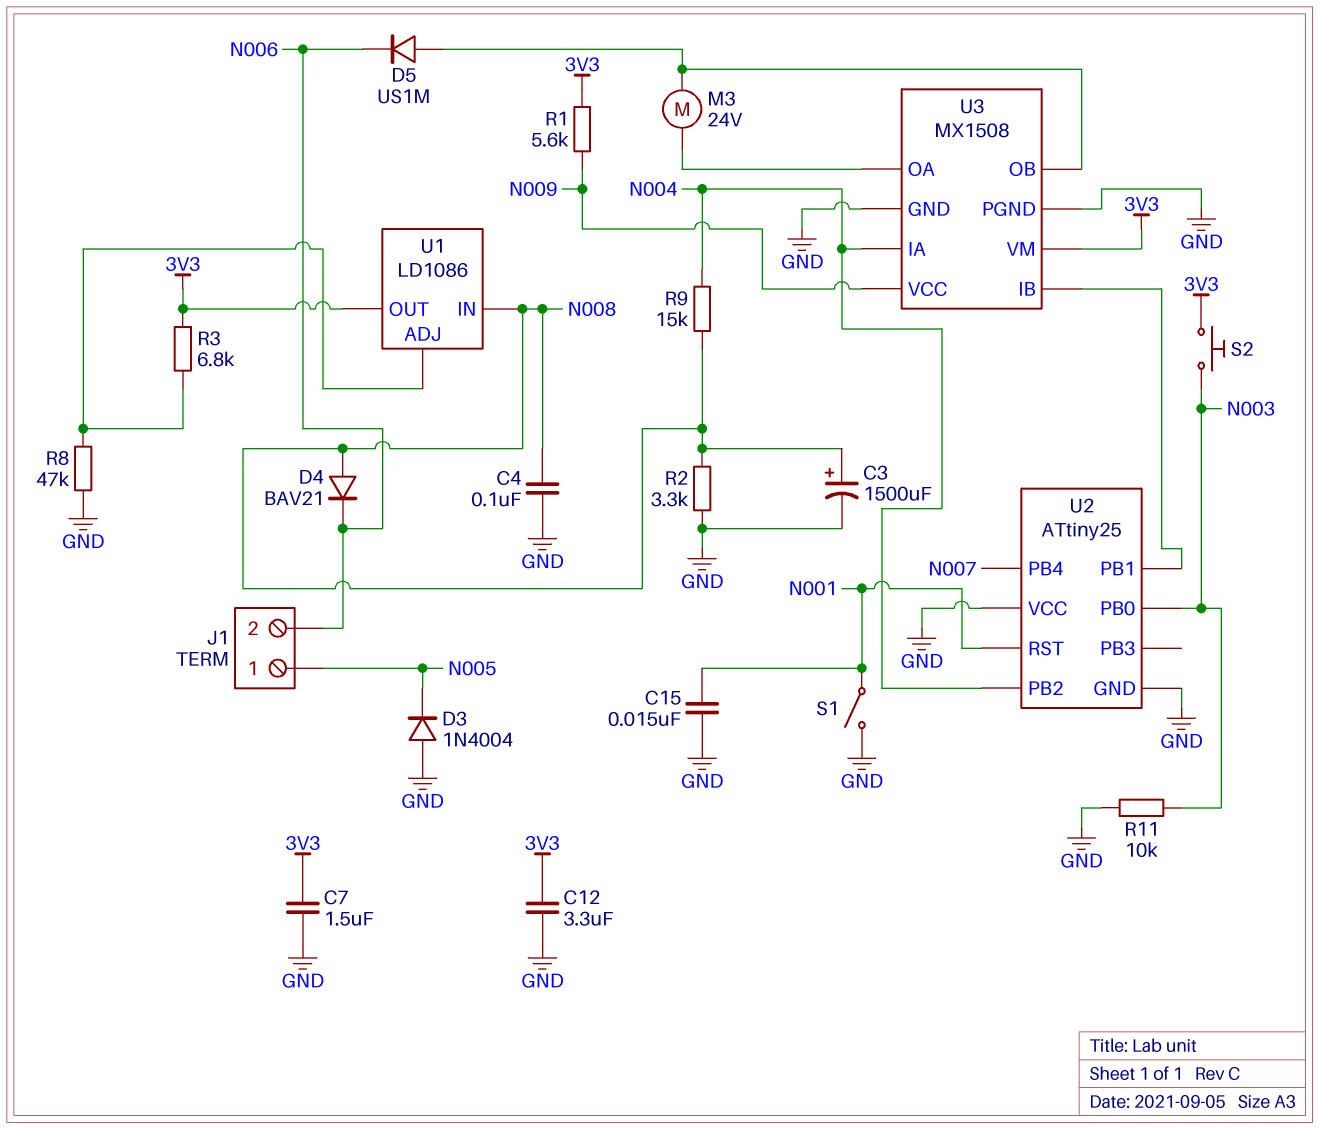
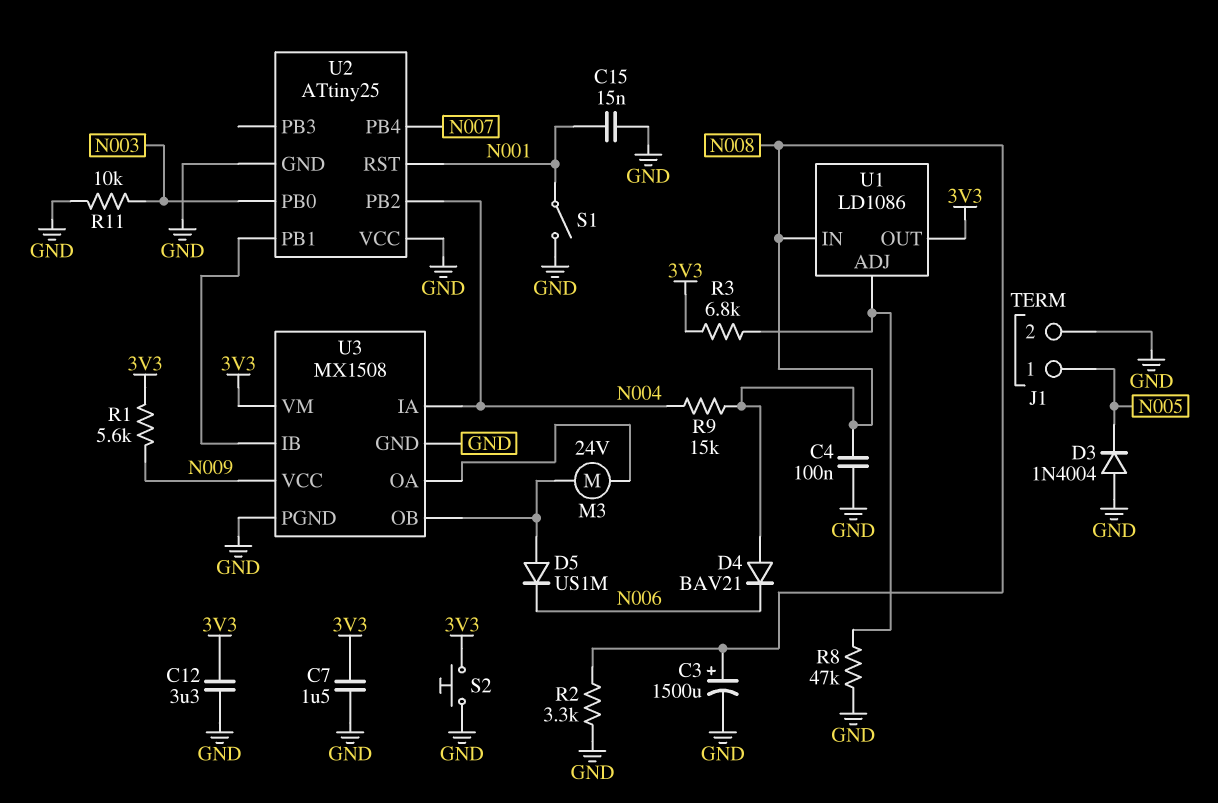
J1 pin 2: N006 -> GND
S2: button (3V3, N003) -> button (3V3, GND)

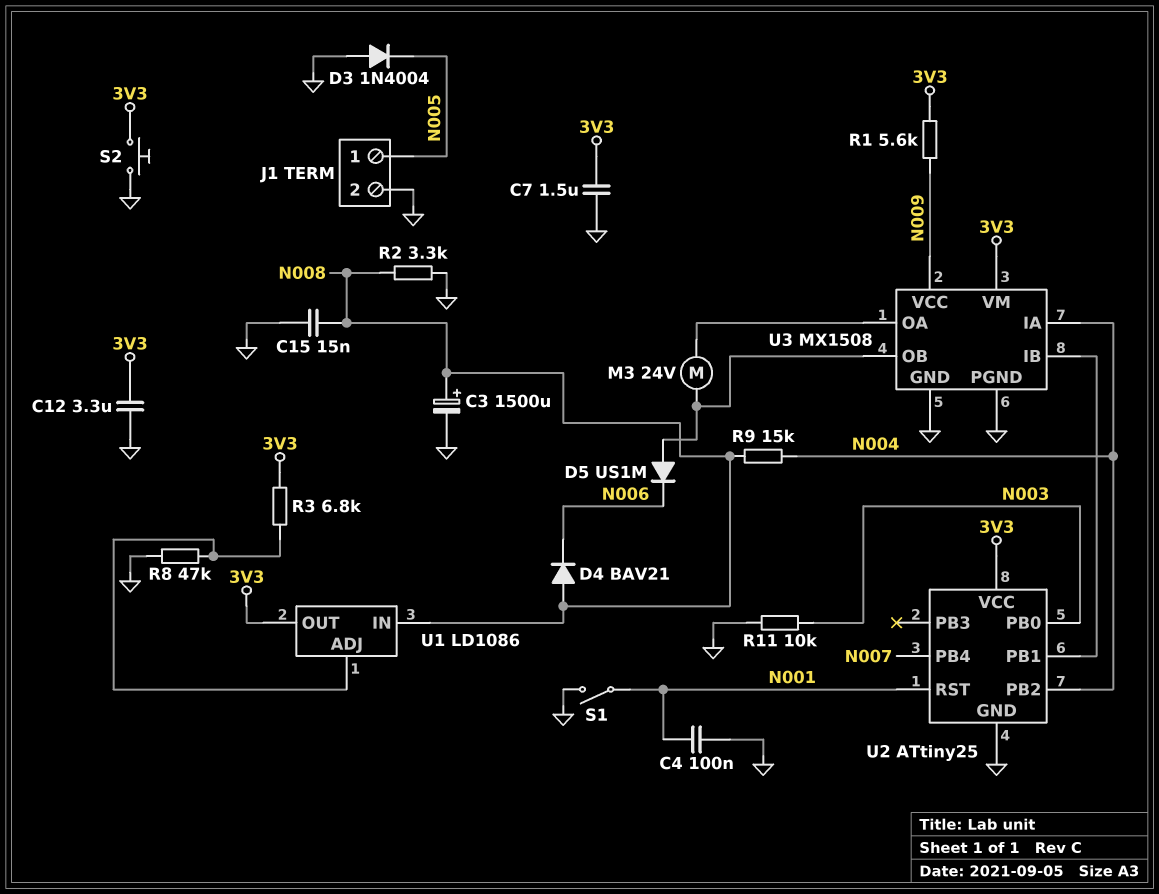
C4: 100nF (GND, N008) -> 100nF (GND, N001)
C15: 15nF (GND, N001) -> 15nF (GND, N008)
U2 pin VCC: GND -> 3V3

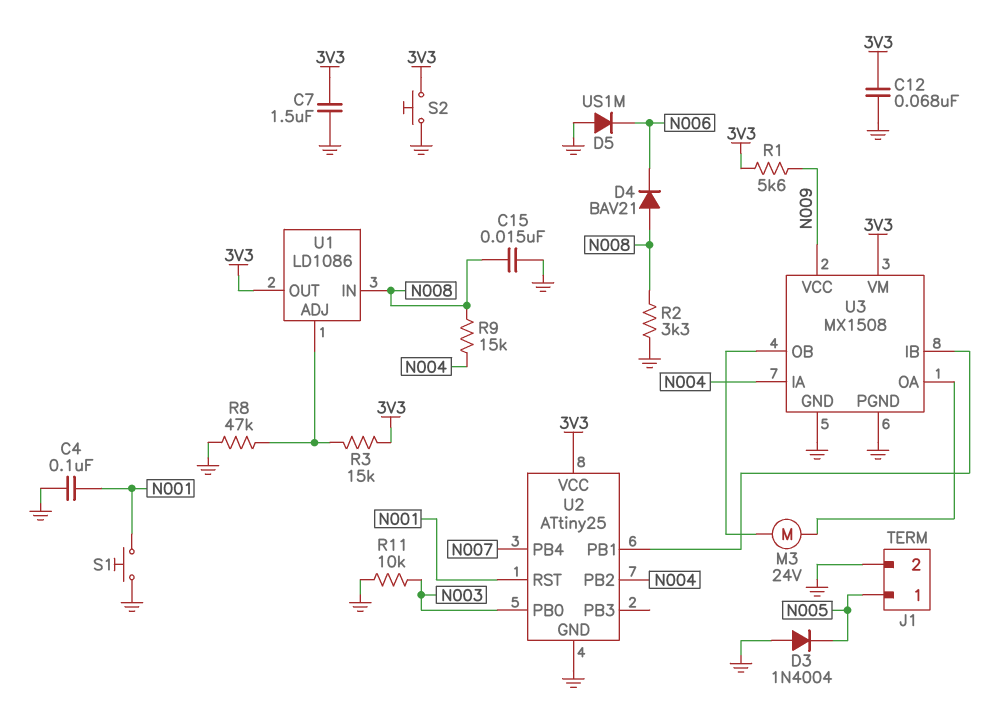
C3: 1500uF (plus N008, minus GND) -> none
C12: 3.3uF (3V3, GND) -> 68nF (3V3, GND)
D5: diode US1M (A U3/OB, K N006) -> diode US1M (A GND, K N006)
R3: 6.8k (3V3, U1/ADJ) -> 15k (3V3, U1/ADJ)
S1: switch (GND, N001) -> button (GND, N001)

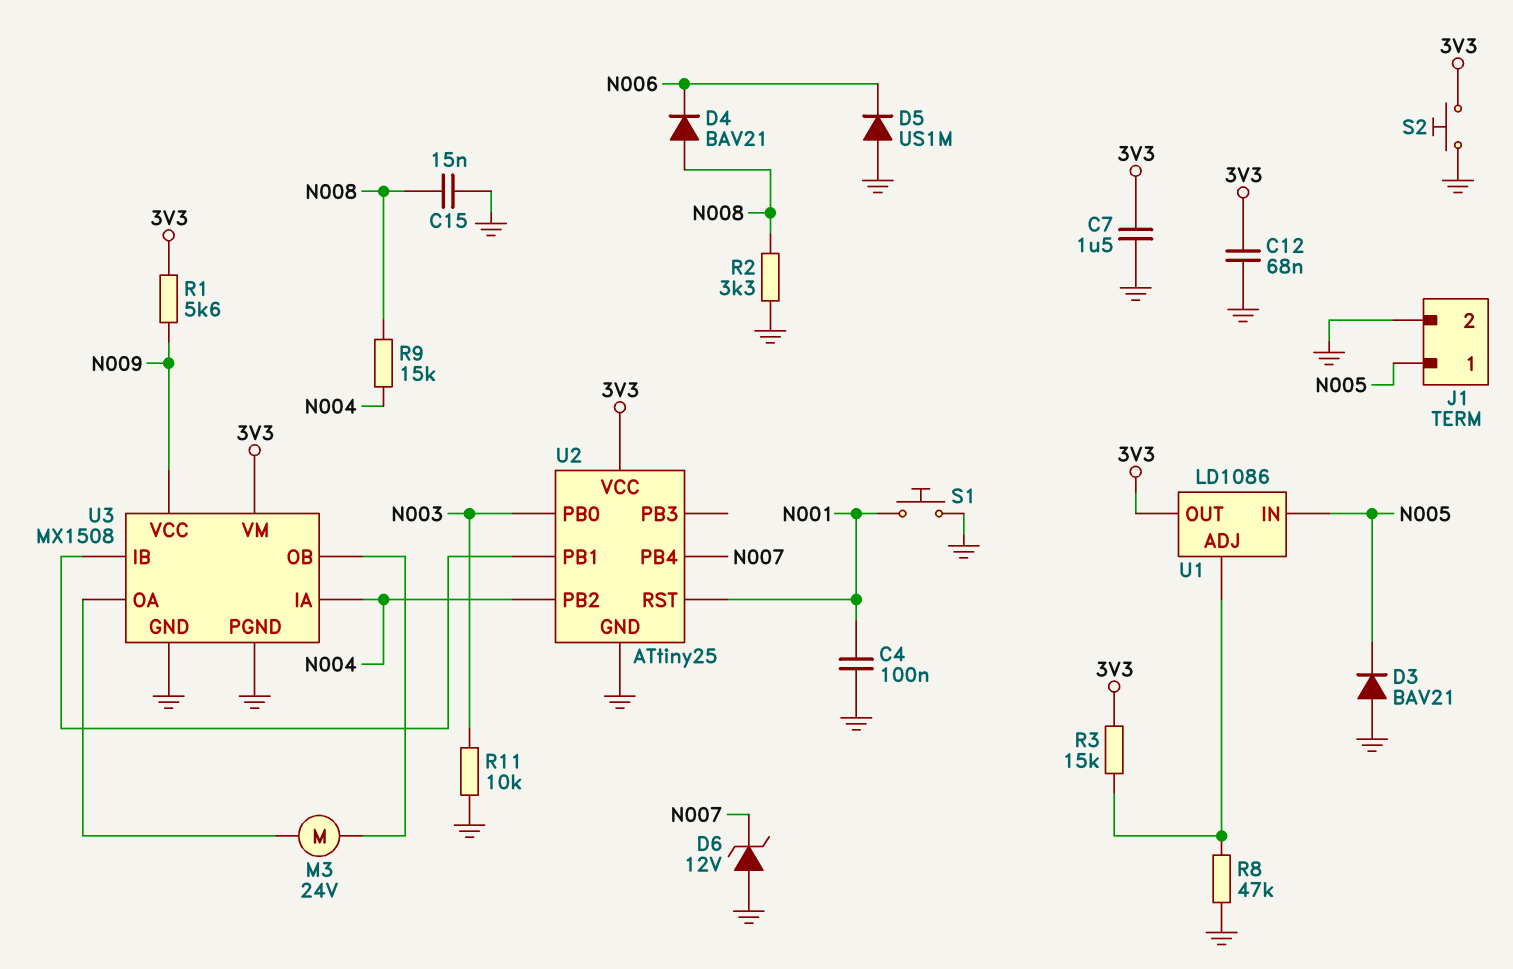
D3: diode 1N4004 (A GND, K N005) -> diode BAV21 (A GND, K N005)
D6: none -> zener 12V (A GND, K N007)
U1 pin IN: N008 -> N005

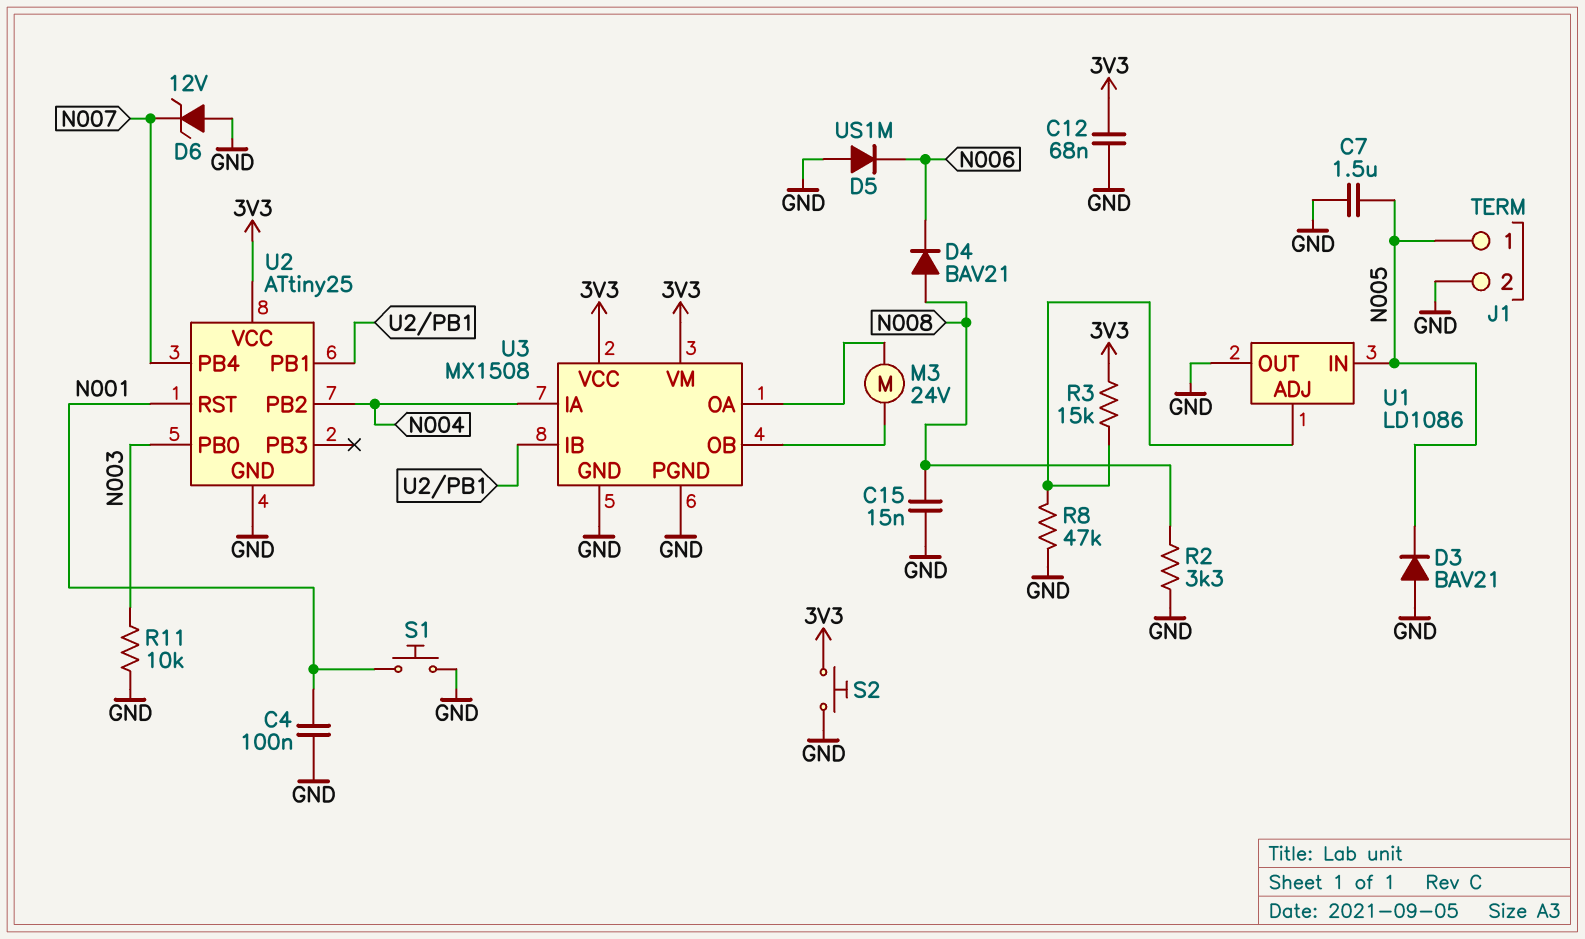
C7: 1.5uF (3V3, GND) -> 1.5uF (GND, N005)
R1: 5.6k (3V3, N009) -> none
R9: 15k (N004, N008) -> none
U1 pin OUT: 3V3 -> GND
U3 pin VCC: N009 -> 3V3

